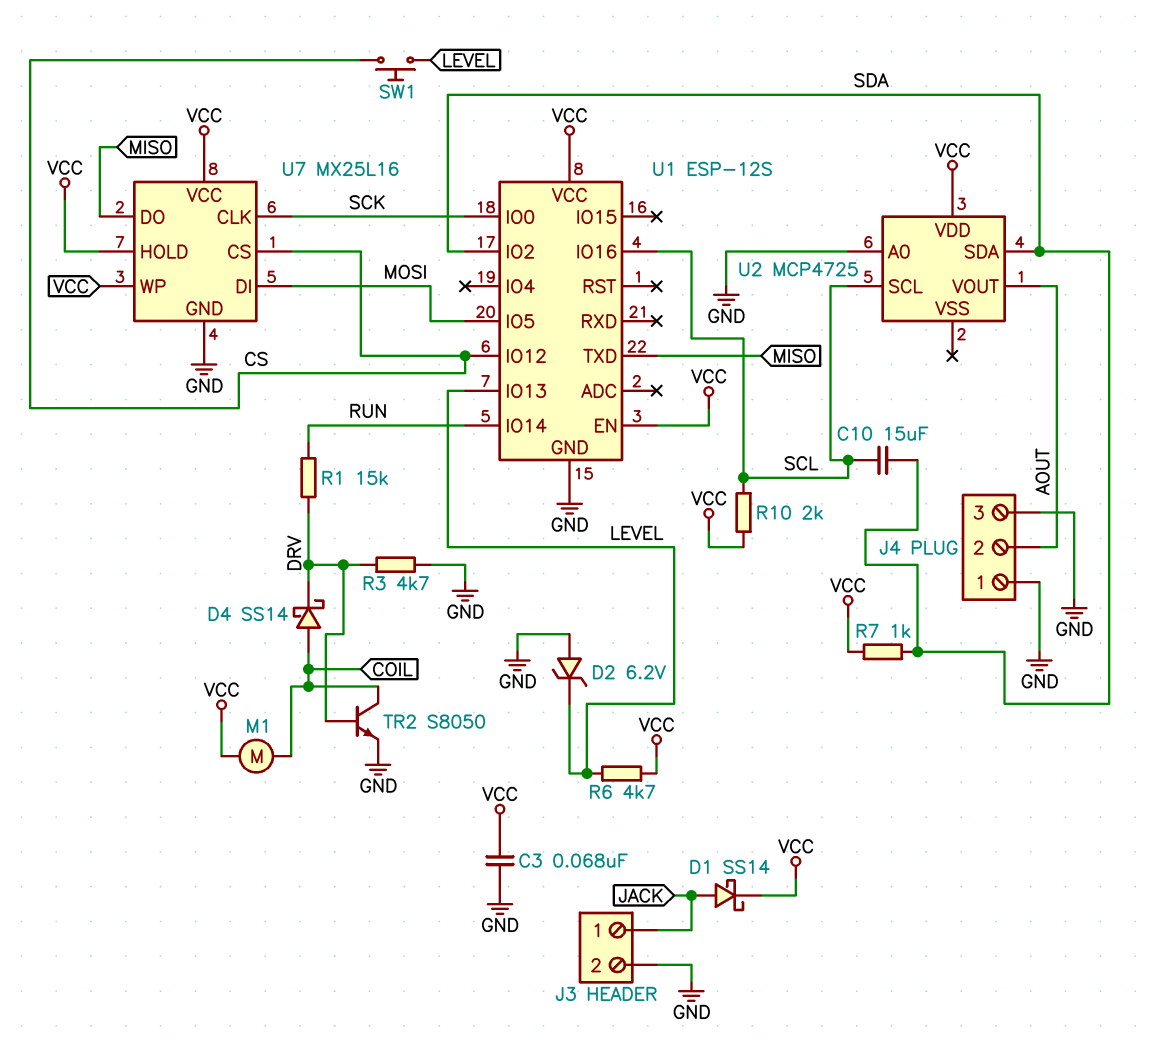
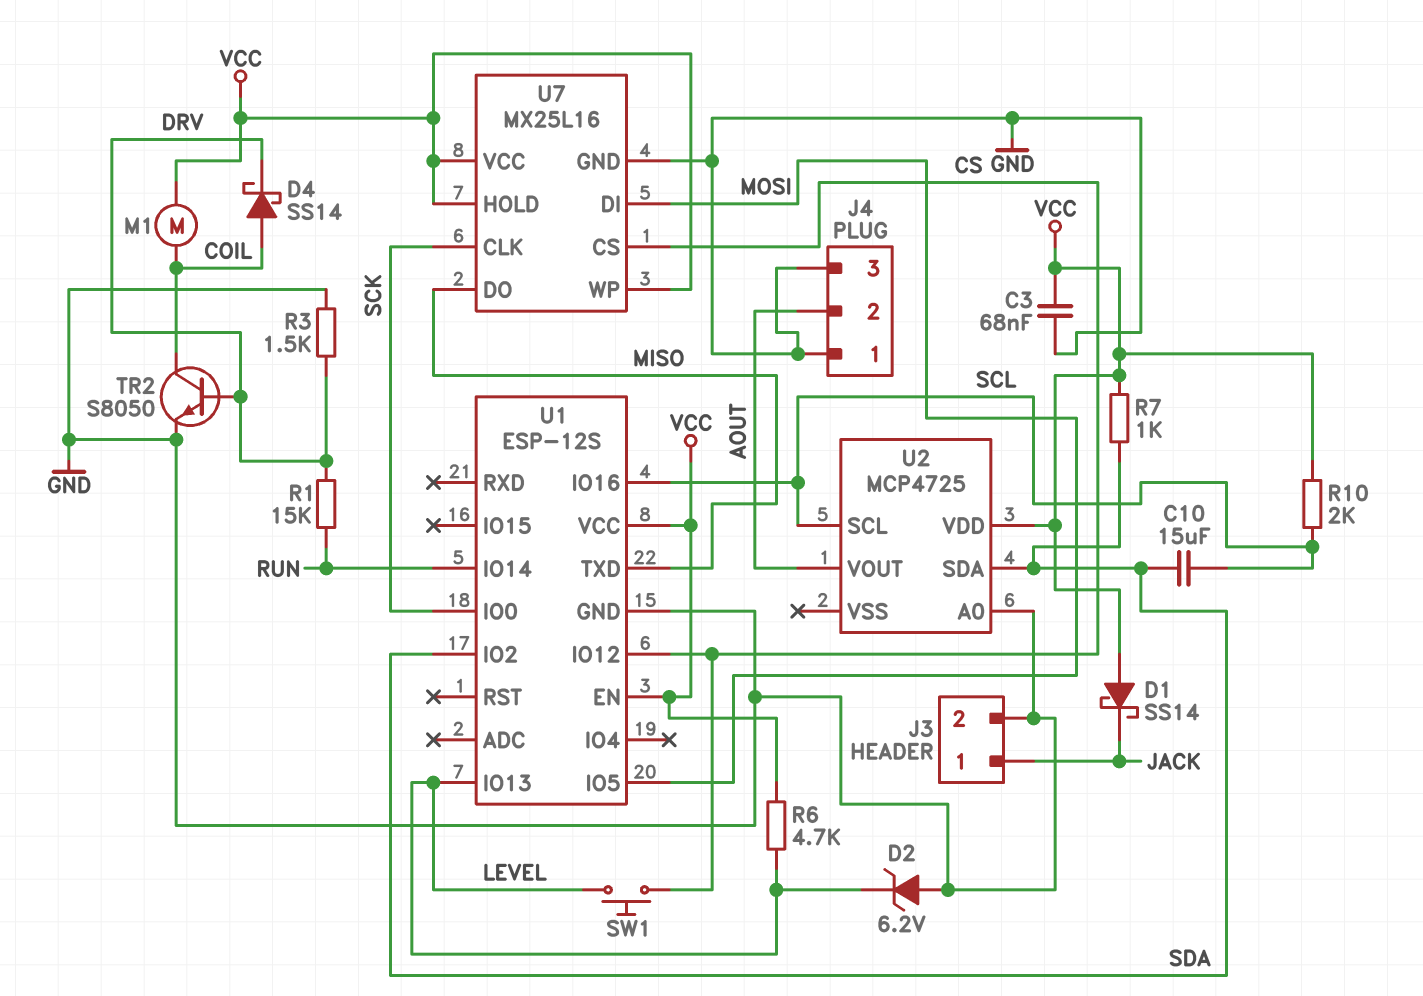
D1: schottky SS14 (A JACK, K VCC) -> schottky SS14 (A VCC, K JACK)
R3: 4.7k (DRV, GND) -> 1.5k (DRV, GND)

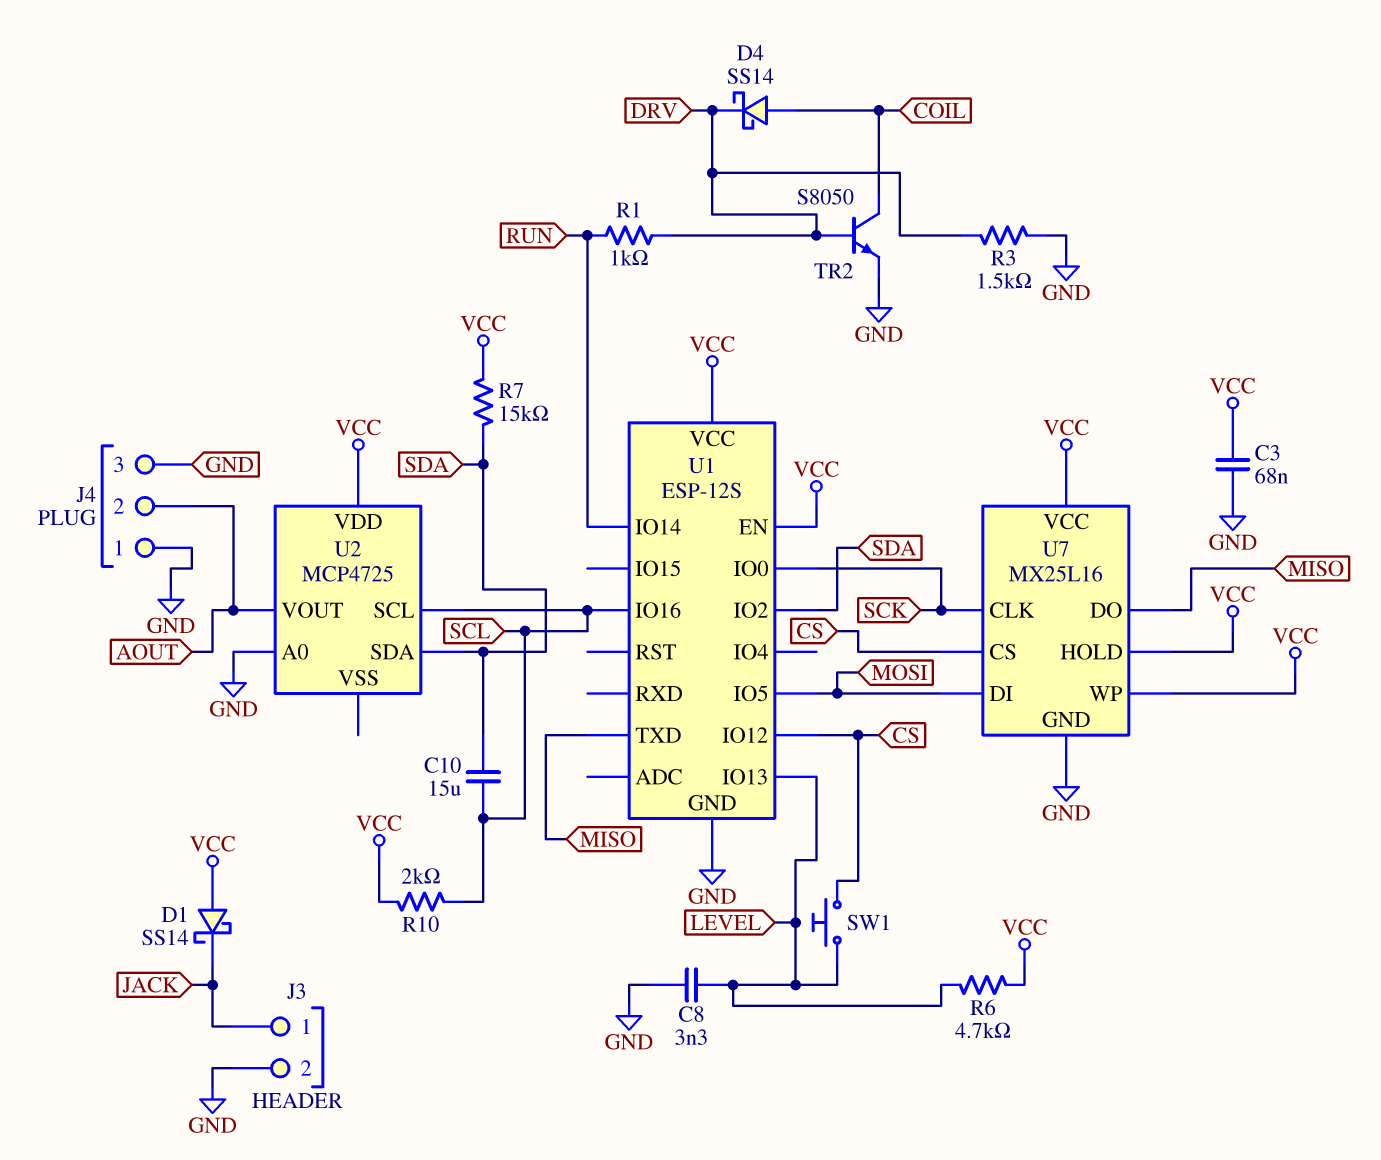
C8: none -> 3.3nF (GND, LEVEL)
D2: zener 6.2V (A GND, K LEVEL) -> none
M1: motor (COIL, VCC) -> none
R1: 15k (DRV, RUN) -> 1k (DRV, RUN)
R7: 1k (SDA, VCC) -> 15k (SDA, VCC)

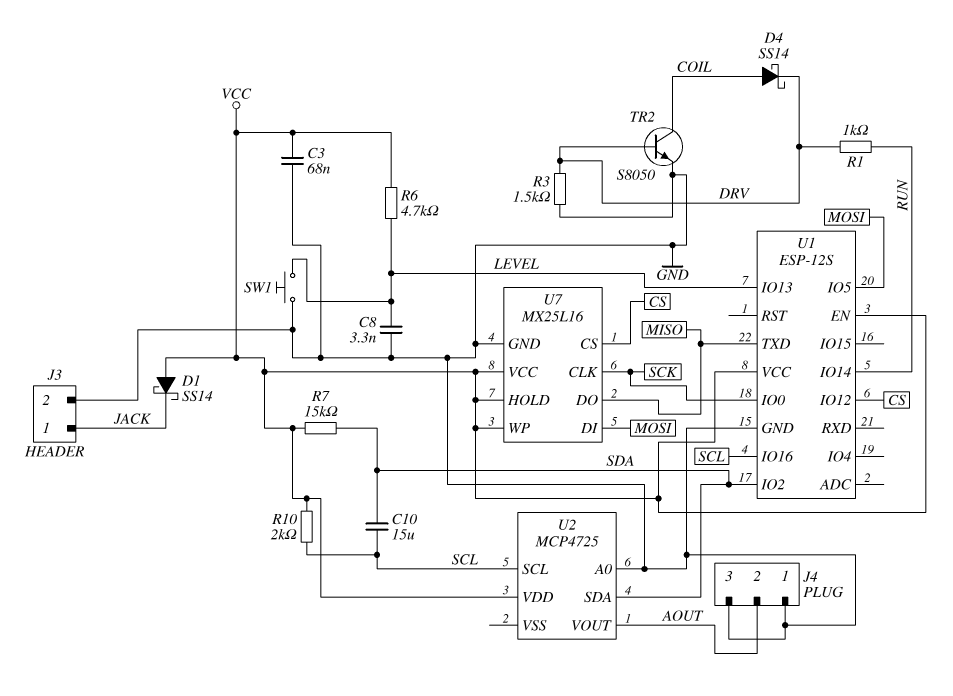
SW1: button (CS, LEVEL) -> button (GND, LEVEL)

